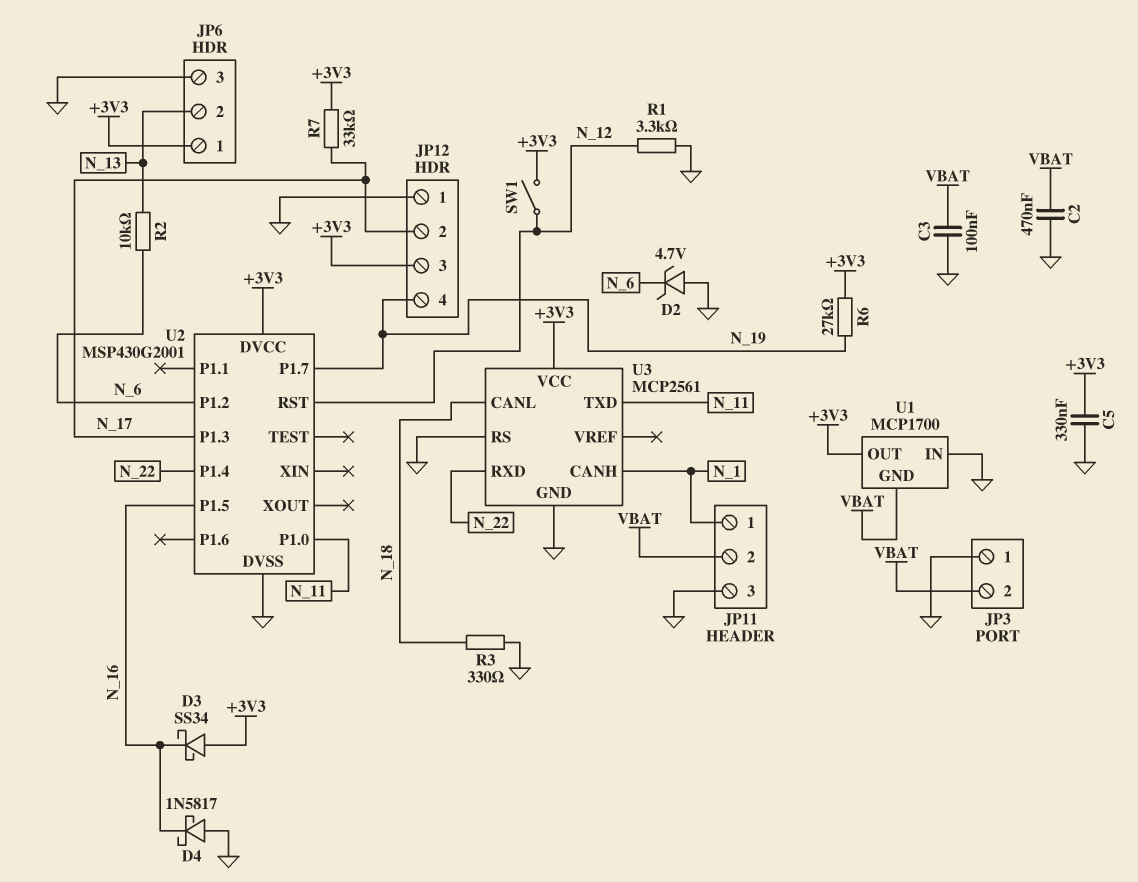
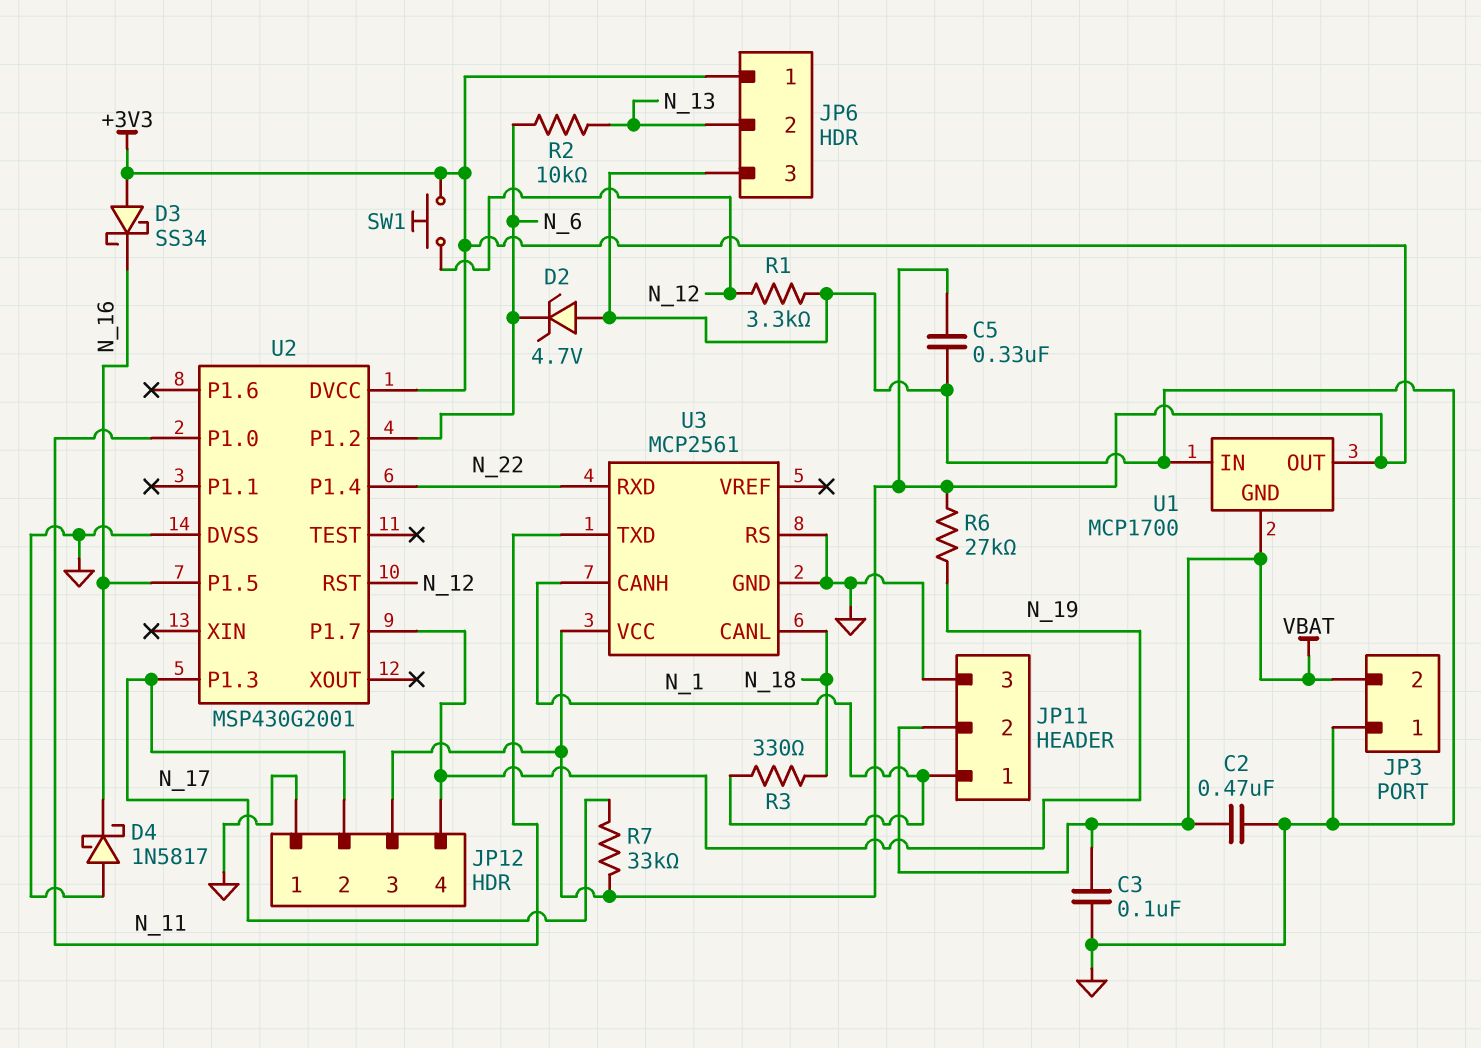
R3: 330 (GND, N_18) -> 330 (N_1, N_18)
SW1: switch (+3V3, N_12) -> button (+3V3, N_12)

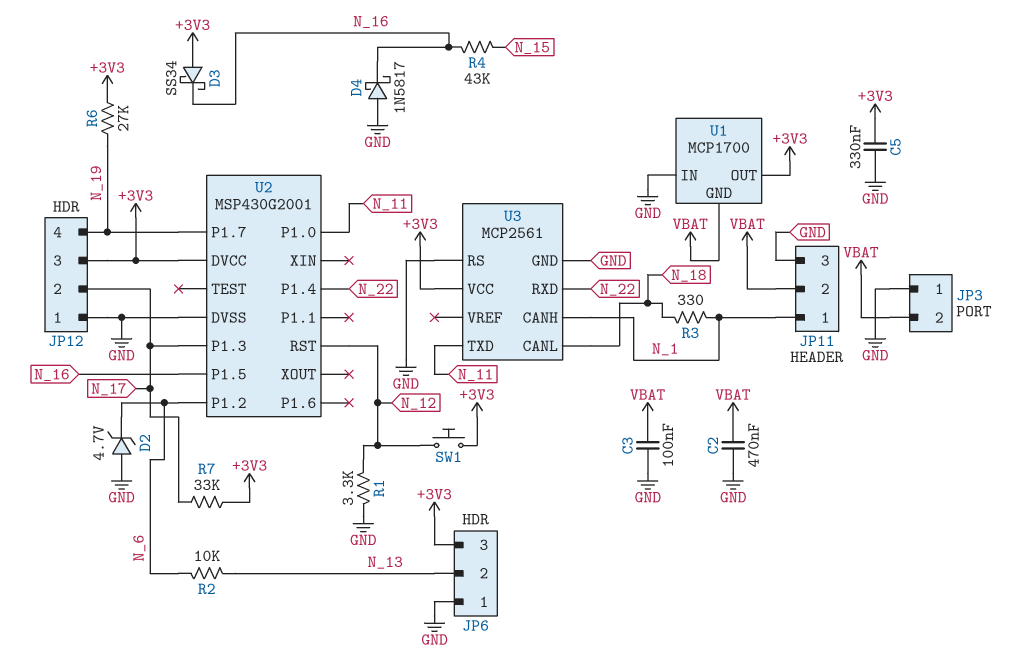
JP6 pin 1: +3V3 -> GND
JP6 pin 3: GND -> +3V3
R4: none -> 43k (N_15, N_16)

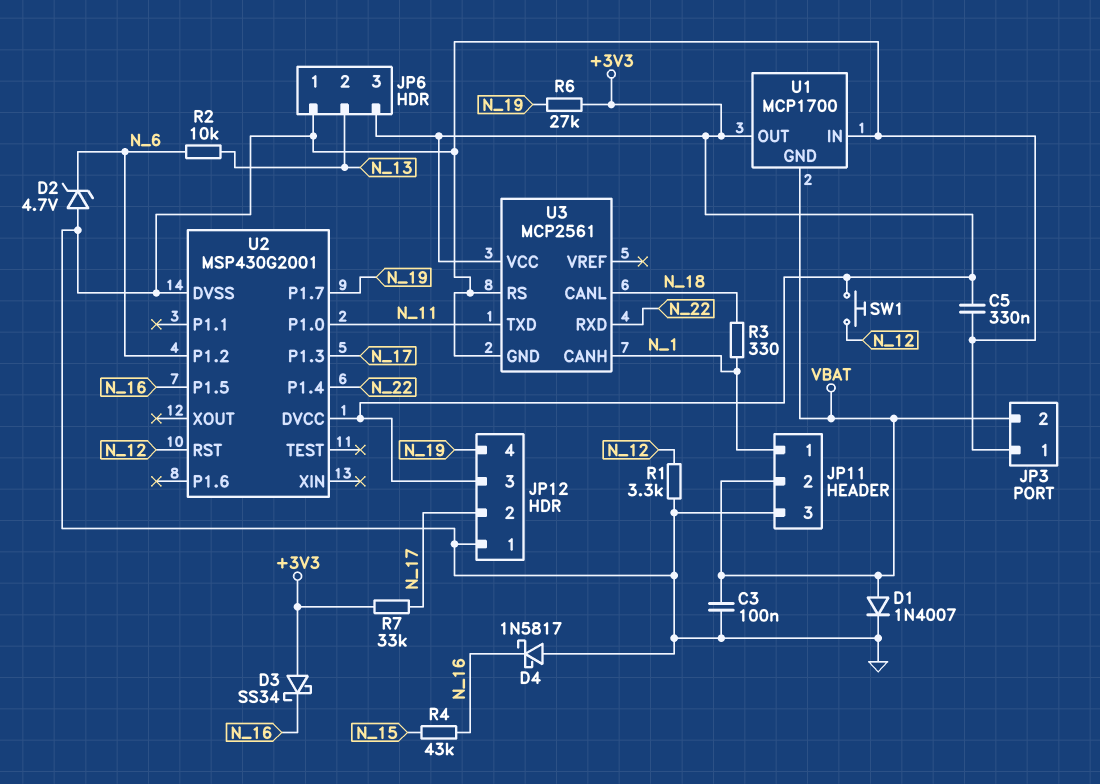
C2: 470nF (GND, VBAT) -> none
D1: none -> diode 1N4007 (A VBAT, K GND)

